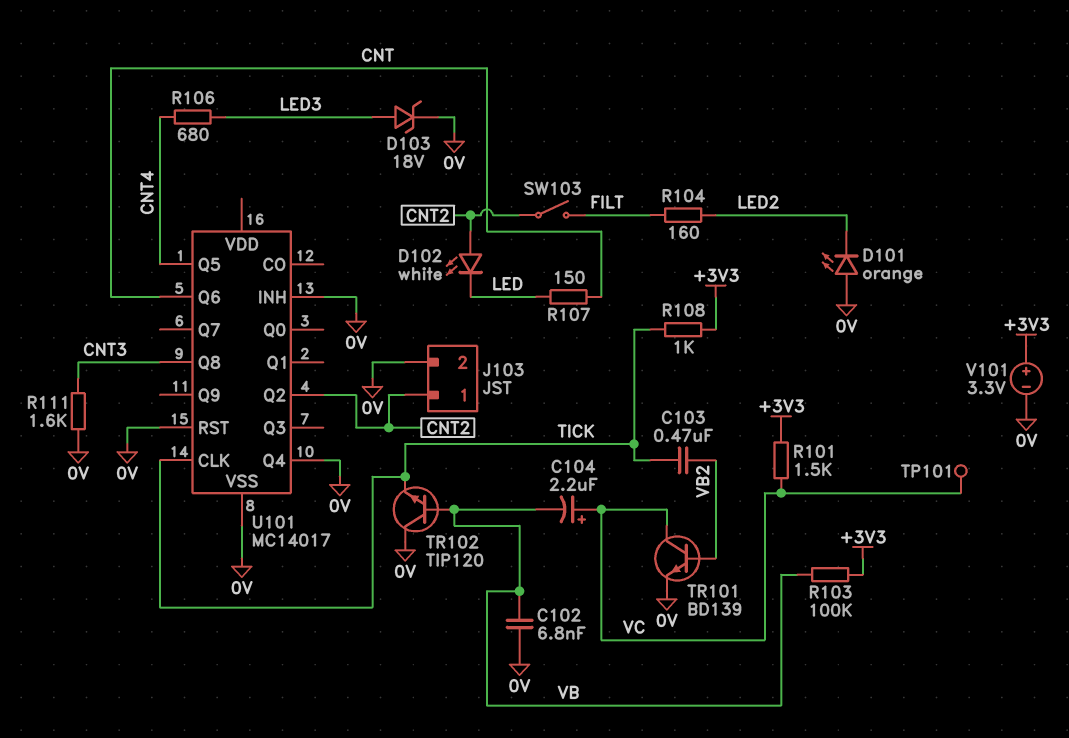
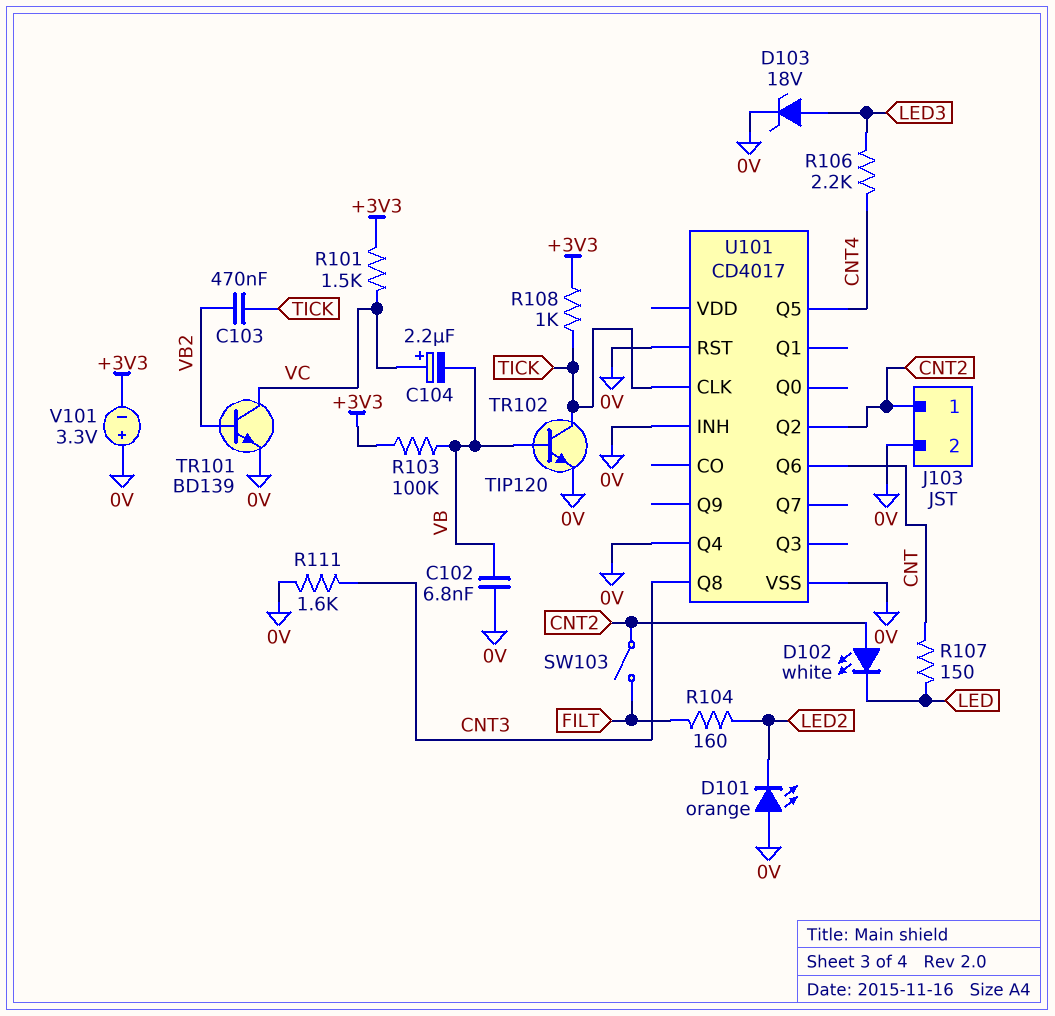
R106: 680 (CNT4, LED3) -> 2.2k (CNT4, LED3)
TP101: test point (VC) -> none
TR102: NPN TIP120 (B VB, C 0V, E TICK) -> NPN TIP120 (B VB, C TICK, E 0V)
U101: MC14017 -> CD4017
V101: 3.3V (plus +3V3, minus 0V) -> 3.3V (plus 0V, minus +3V3)

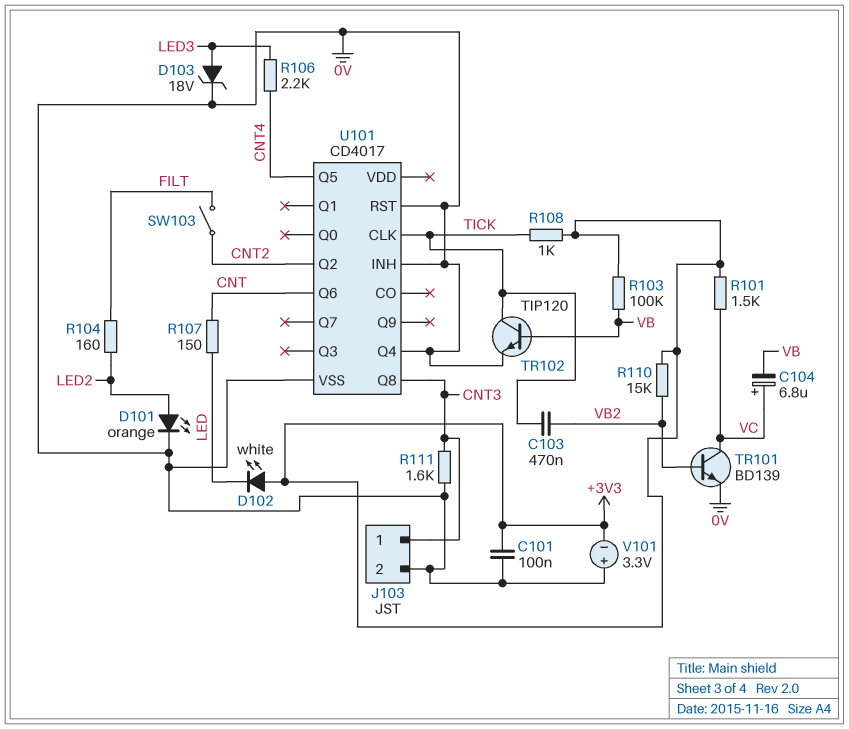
C101: none -> 100nF (+3V3, 0V)
C102: 6.8nF (0V, VB) -> none
C104: 2.2uF (plus VC, minus VB) -> 6.8uF (plus VC, minus VB)
D101: LED orange (A 0V, K LED2) -> LED orange (A LED2, K 0V)
D102: LED white (A CNT2, K LED) -> LED white (A +3V3, K LED)
J103 pin 1: CNT2 -> CNT3
R110: none -> 15k (+3V3, VB2)

